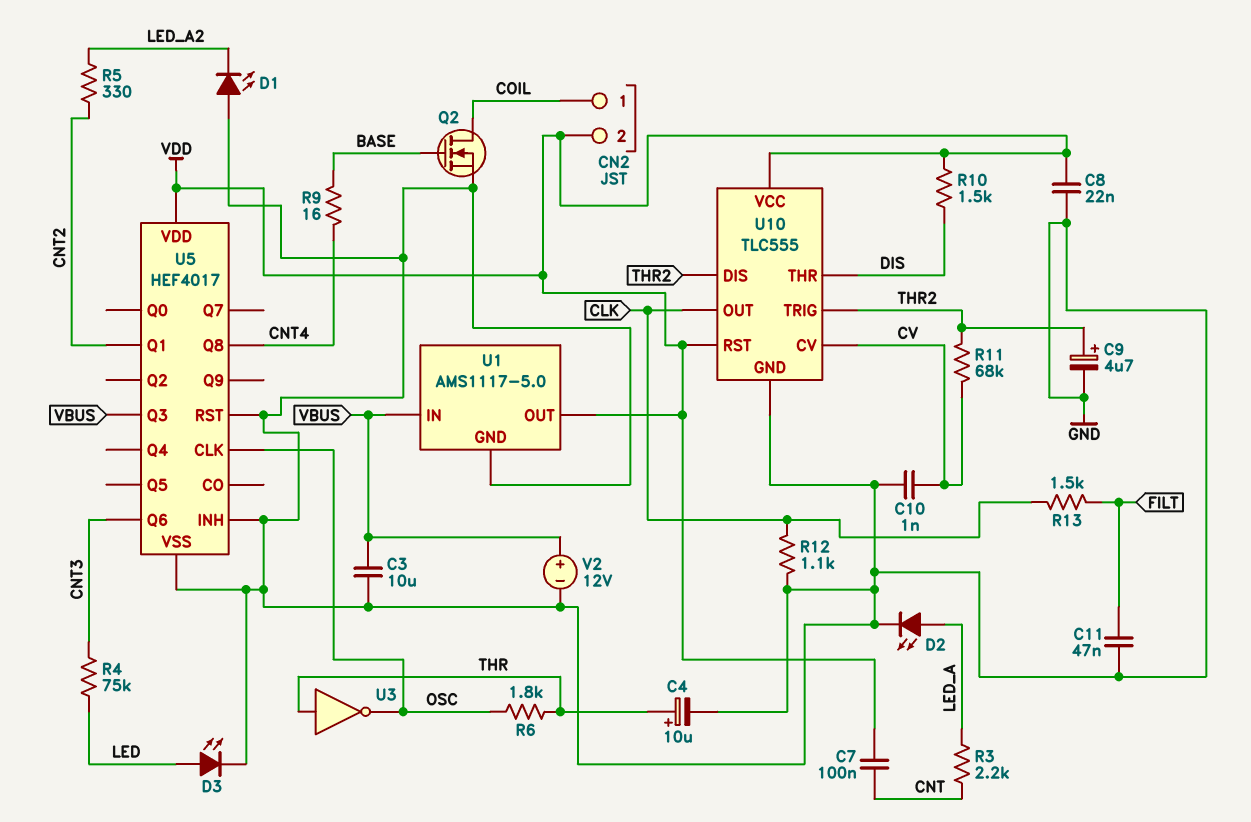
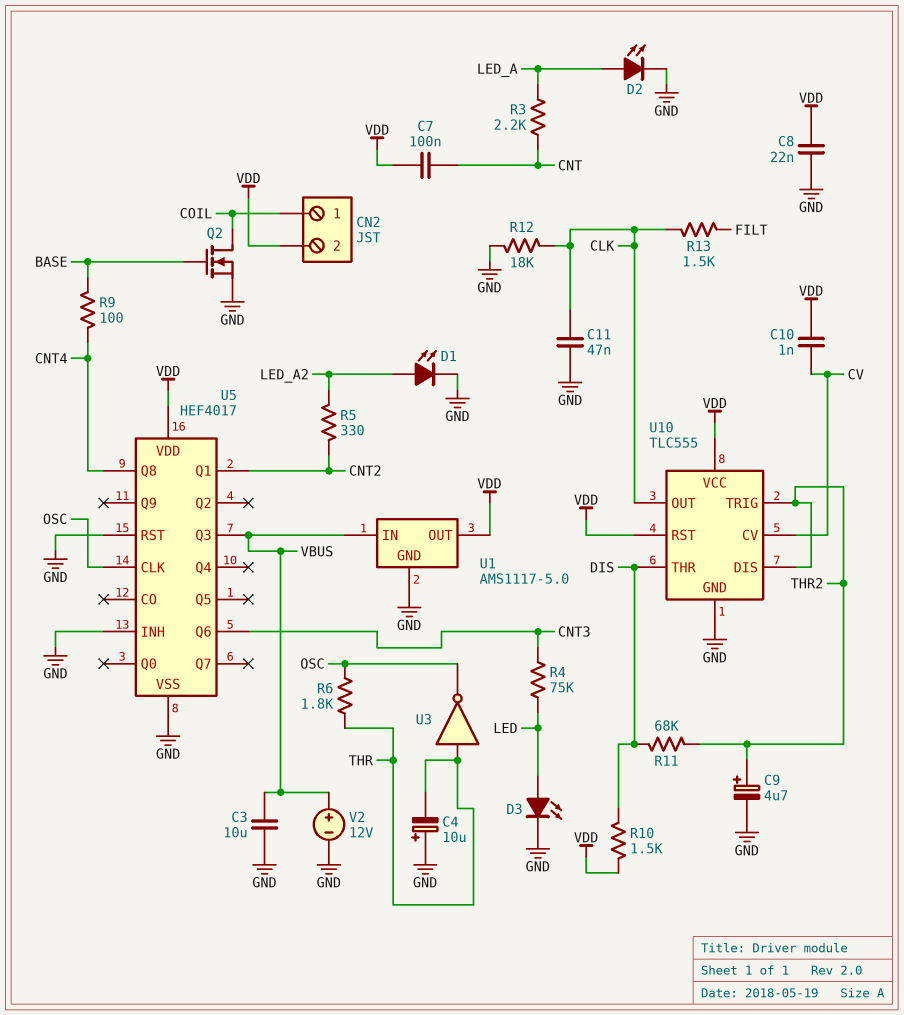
C4: 10uF (plus THR, minus GND) -> 10uF (plus GND, minus THR)
C10: 1nF (CV, GND) -> 1nF (CV, VDD)
C11: 47nF (FILT, GND) -> 47nF (CLK, GND)
D1: LED (A GND, K LED_A2) -> LED (A LED_A2, K GND)
R9: 16 (BASE, CNT4) -> 100 (BASE, CNT4)
R11: 68k (CV, THR2) -> 68k (DIS, THR2)
R12: 1.1k (CLK, GND) -> 18k (CLK, GND)

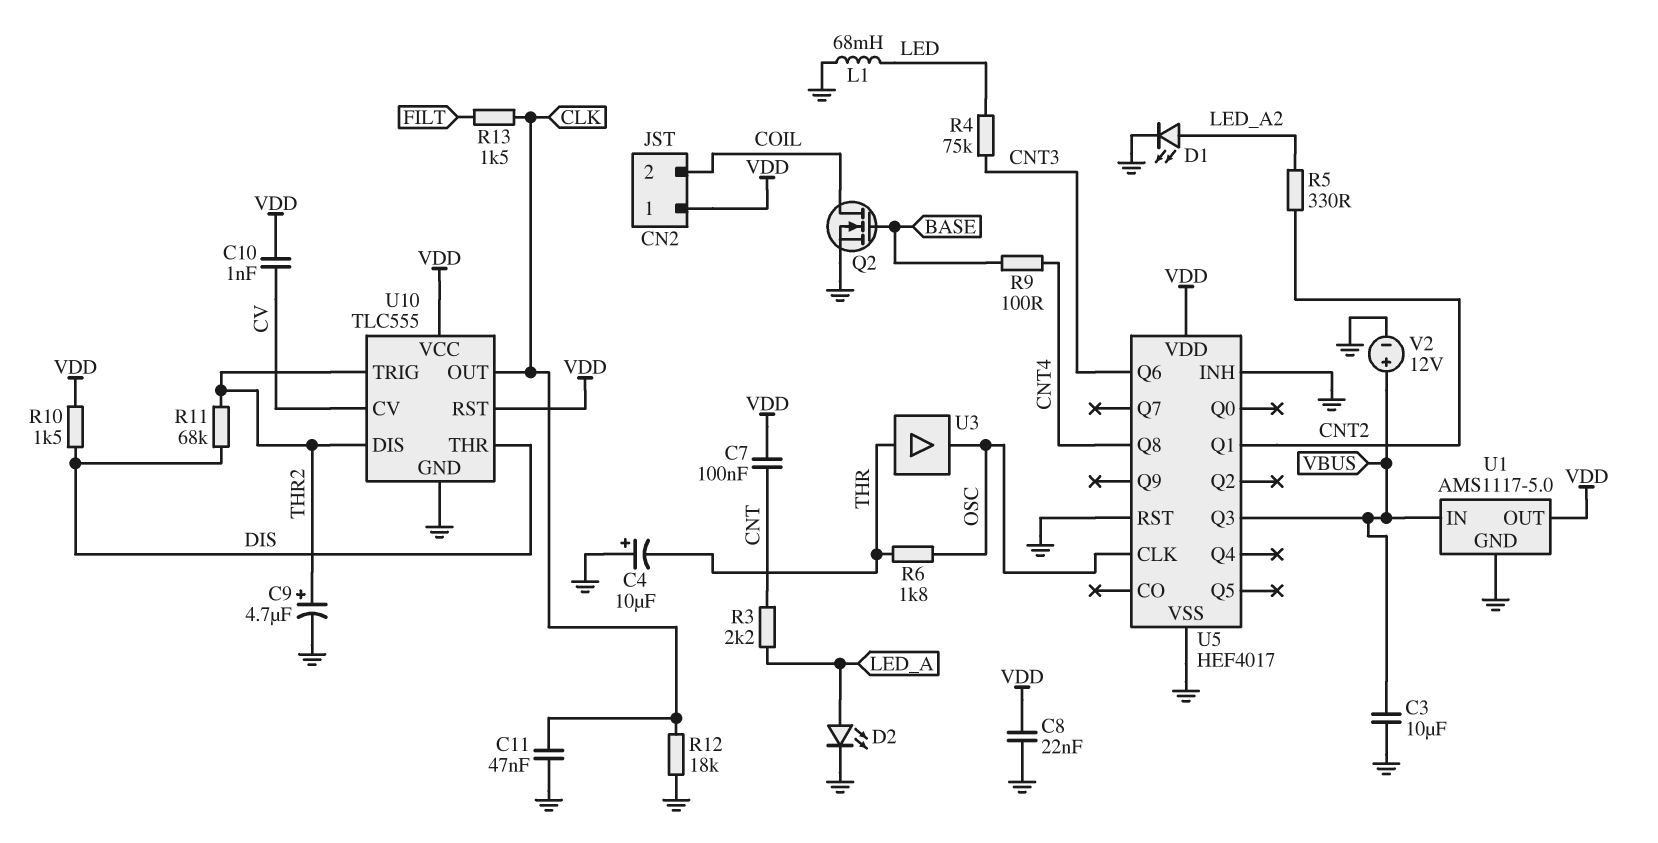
CN2 pin 1: COIL -> VDD
CN2 pin 2: VDD -> COIL
D3: LED (A LED, K GND) -> none
L1: none -> 68mH (GND, LED)
U3: NOT (in THR, out OSC) -> buffer (in THR, out OSC)

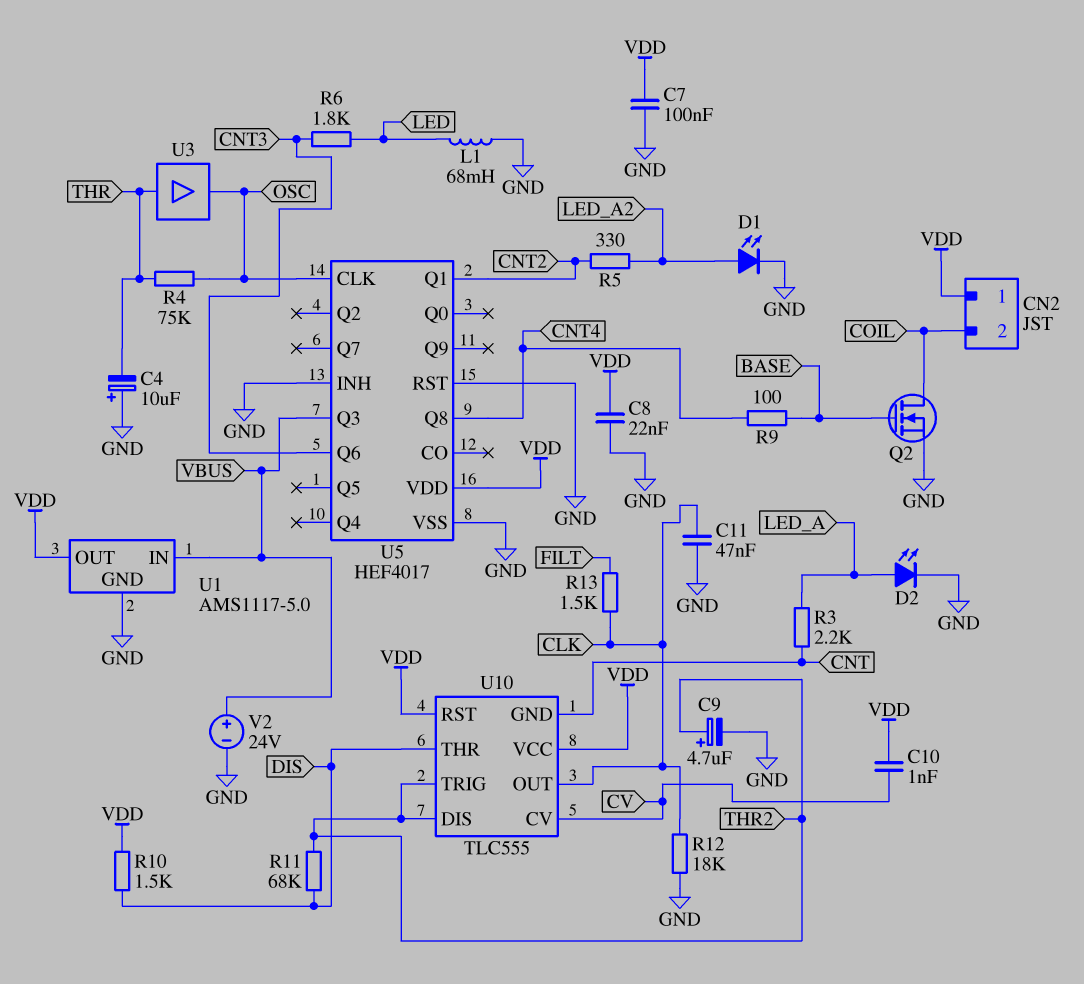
C3: 10uF (GND, VBUS) -> none
C7: 100nF (CNT, VDD) -> 100nF (GND, VDD)
R4: 75k (CNT3, LED) -> 75k (OSC, THR)
R6: 1.8k (OSC, THR) -> 1.8k (CNT3, LED)
U10 pin GND: GND -> CNT
V2: 12V (plus VBUS, minus GND) -> 24V (plus VBUS, minus GND)

